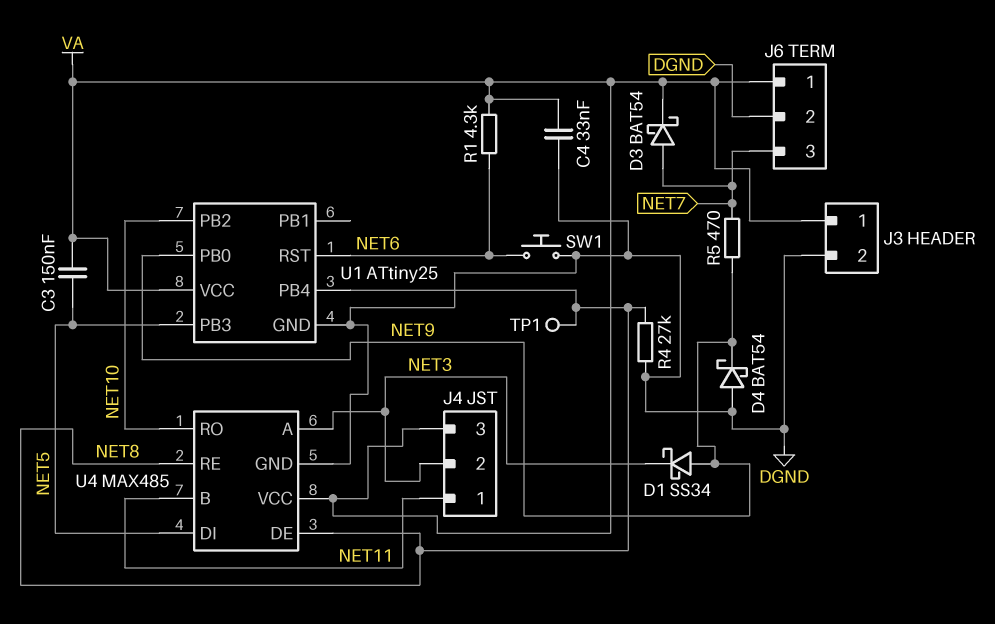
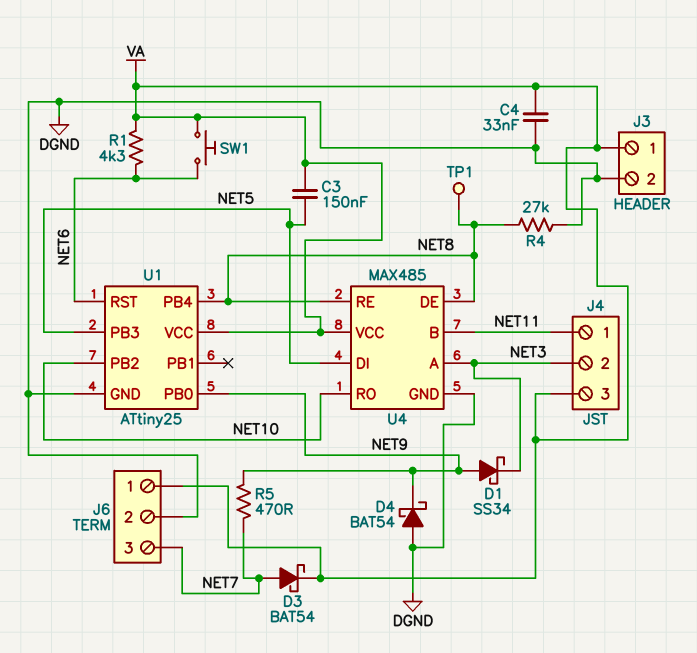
SW1: button (DGND, NET6) -> button (NET6, VA)

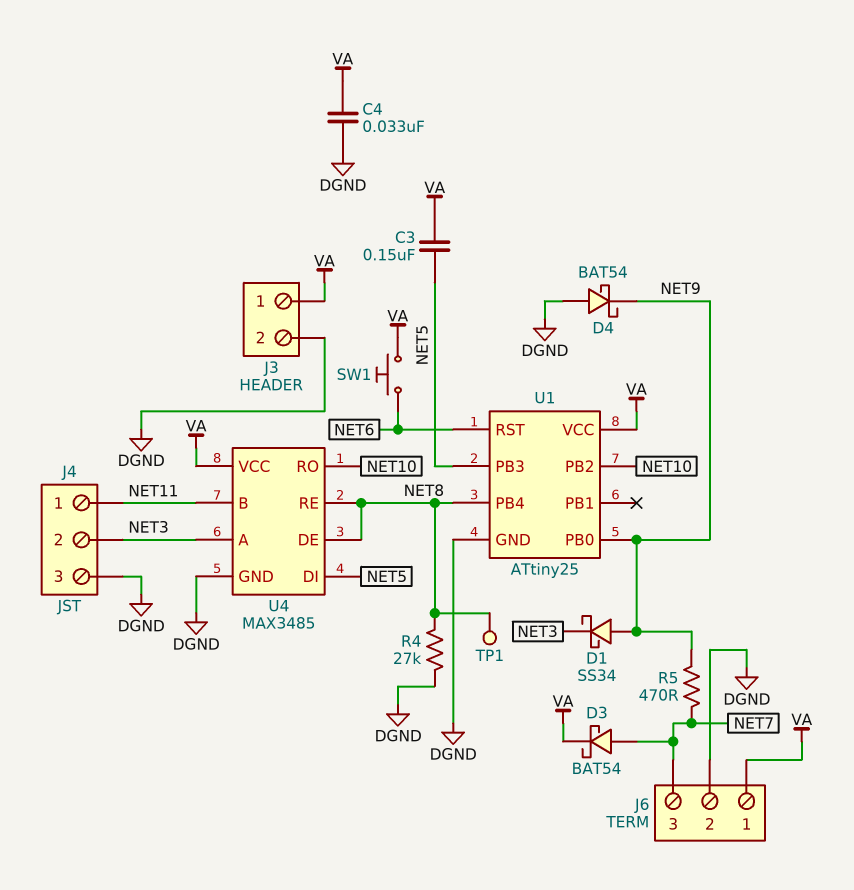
J4 pin 3: VA -> DGND
R1: 4.3k (NET6, VA) -> none
U4: MAX485 -> MAX3485

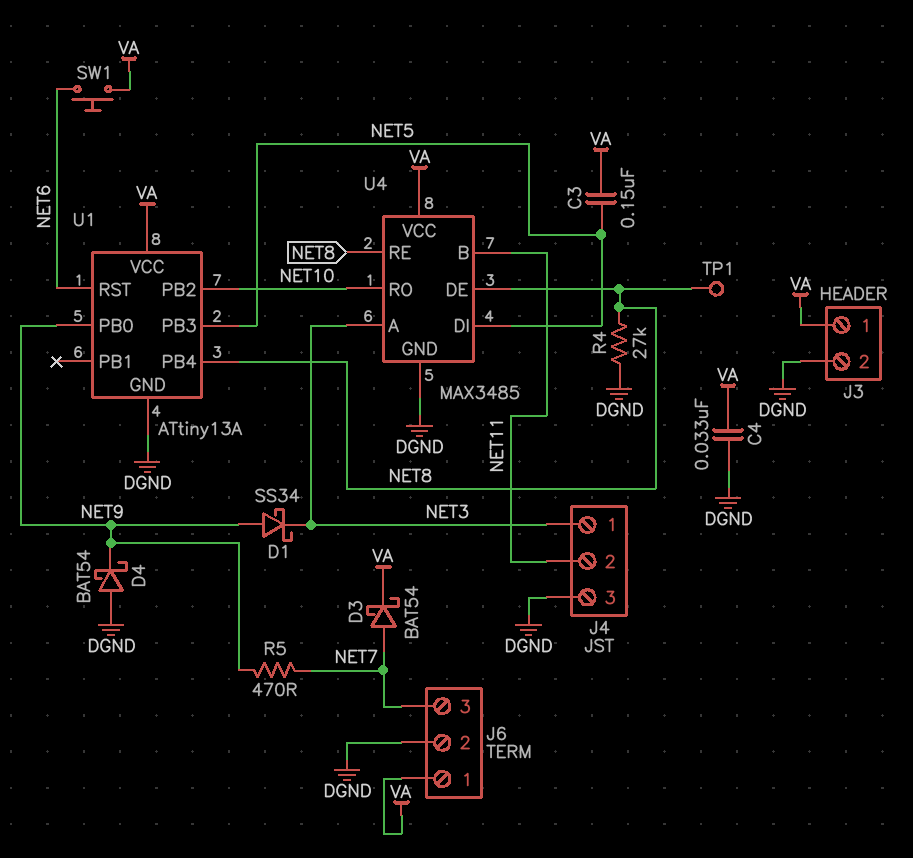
J4 pin 1: NET11 -> NET3
J4 pin 2: NET3 -> NET11
U1: ATtiny25 -> ATtiny13A

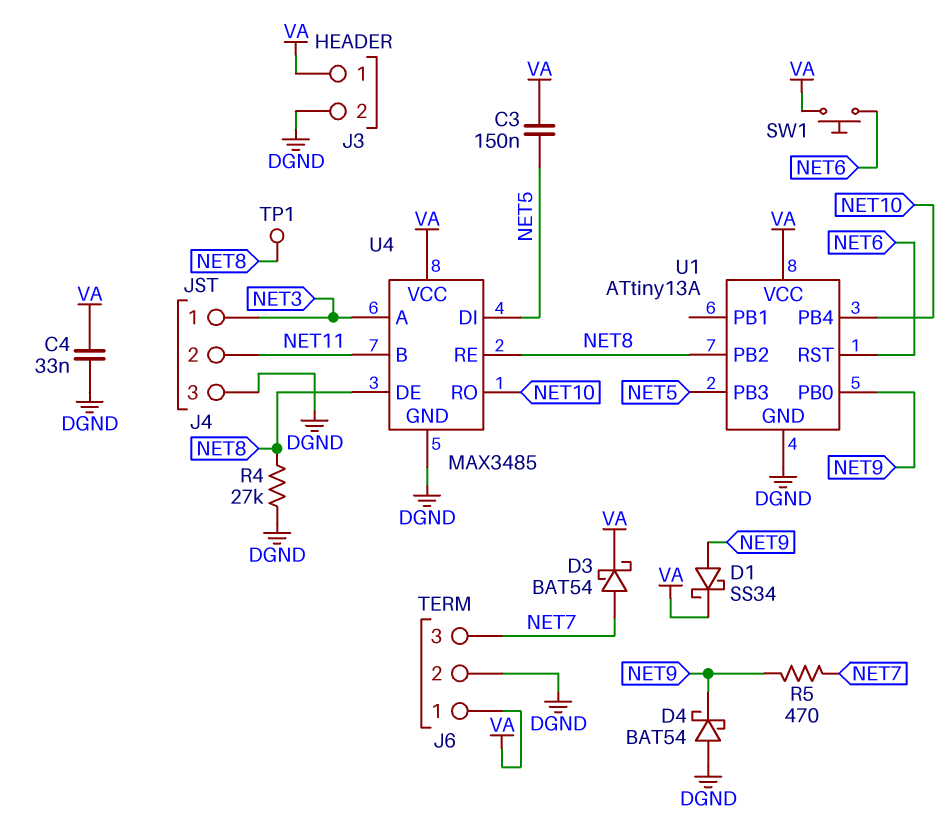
D1: schottky SS34 (A NET9, K NET3) -> schottky SS34 (A NET9, K VA)
U1 pin PB2: NET10 -> NET8
U1 pin PB4: NET8 -> NET10

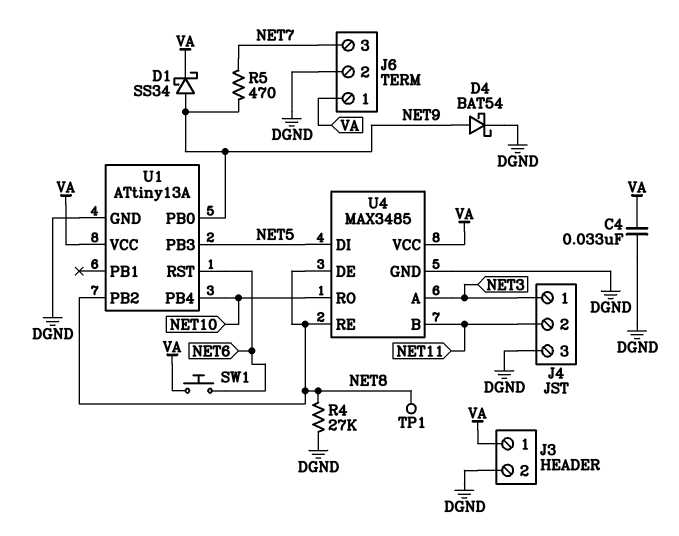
C3: 150nF (NET5, VA) -> none
D3: schottky BAT54 (A NET7, K VA) -> none
D4: schottky BAT54 (A DGND, K NET9) -> schottky BAT54 (A NET9, K DGND)

